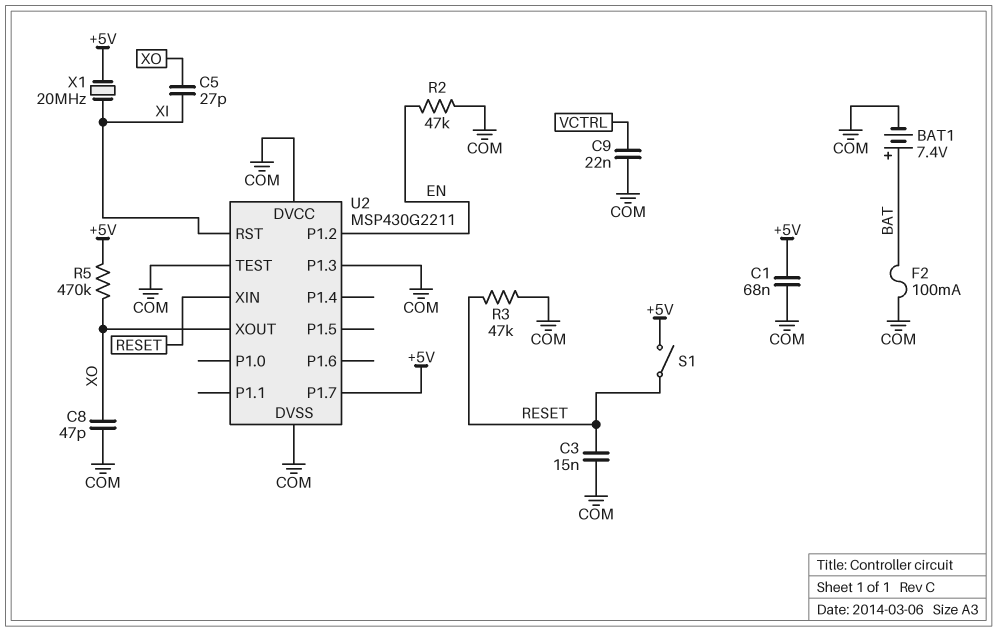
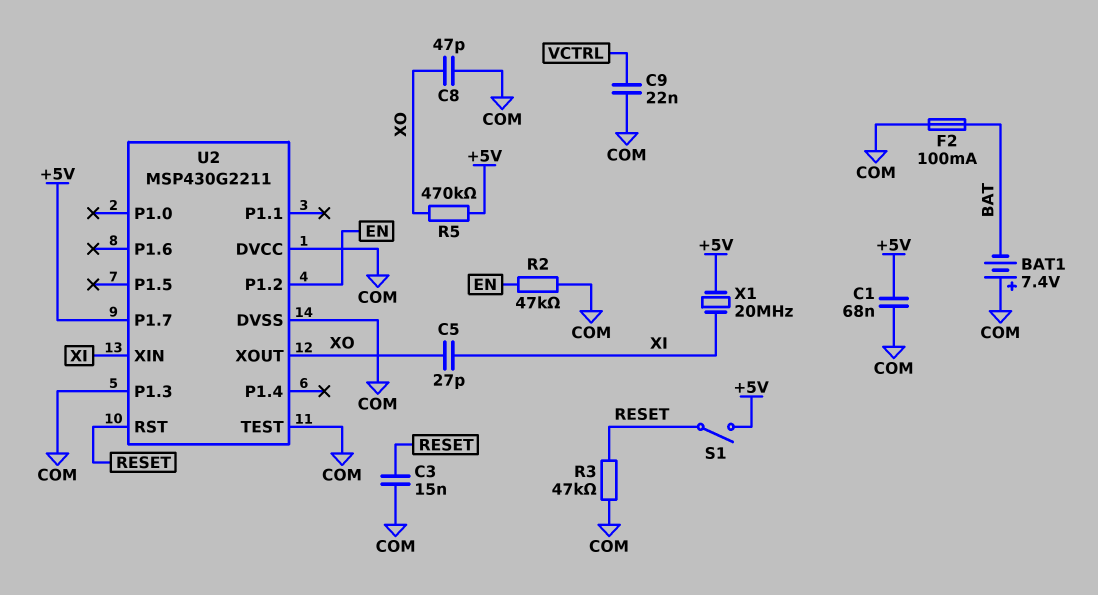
BAT1: 7.4V (plus BAT, minus COM) -> 7.4V (plus COM, minus BAT)
U2 pin RST: XI -> RESET
U2 pin XIN: RESET -> XI

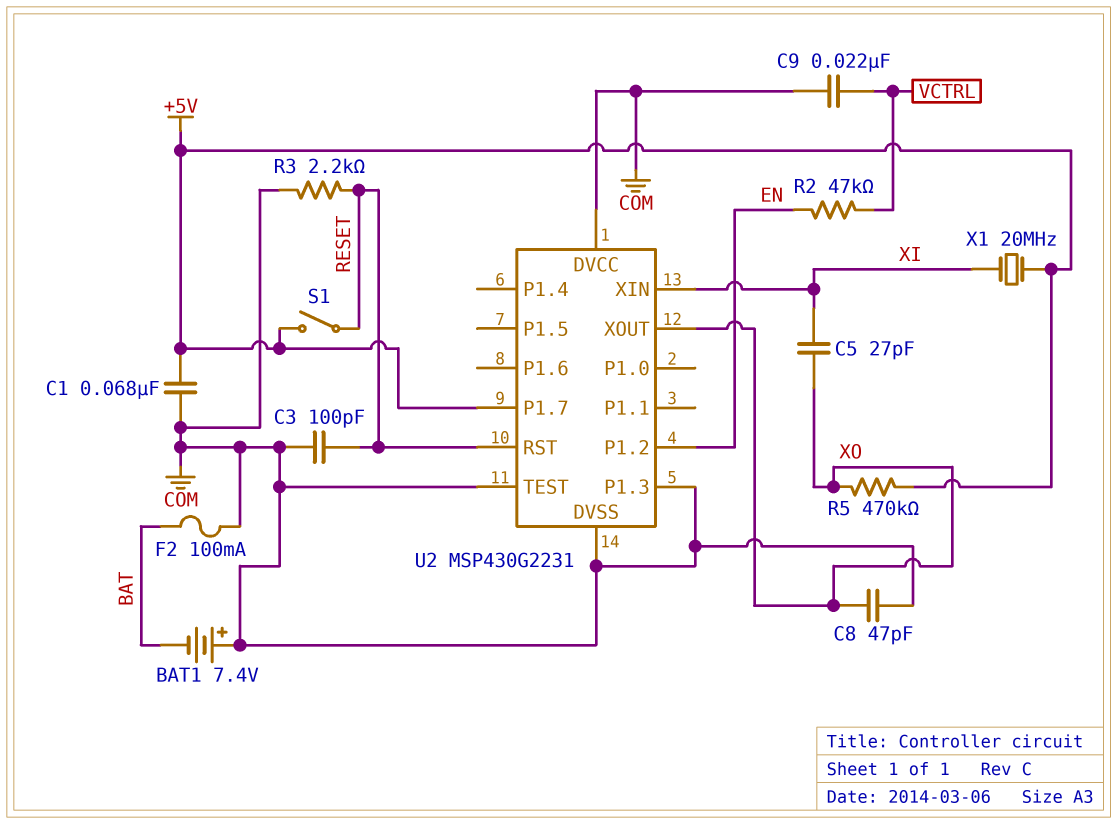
C3: 15nF (COM, RESET) -> 100pF (COM, RESET)
R2: 47k (COM, EN) -> 47k (EN, VCTRL)
R3: 47k (COM, RESET) -> 2.2k (COM, RESET)
U2: MSP430G2211 -> MSP430G2231

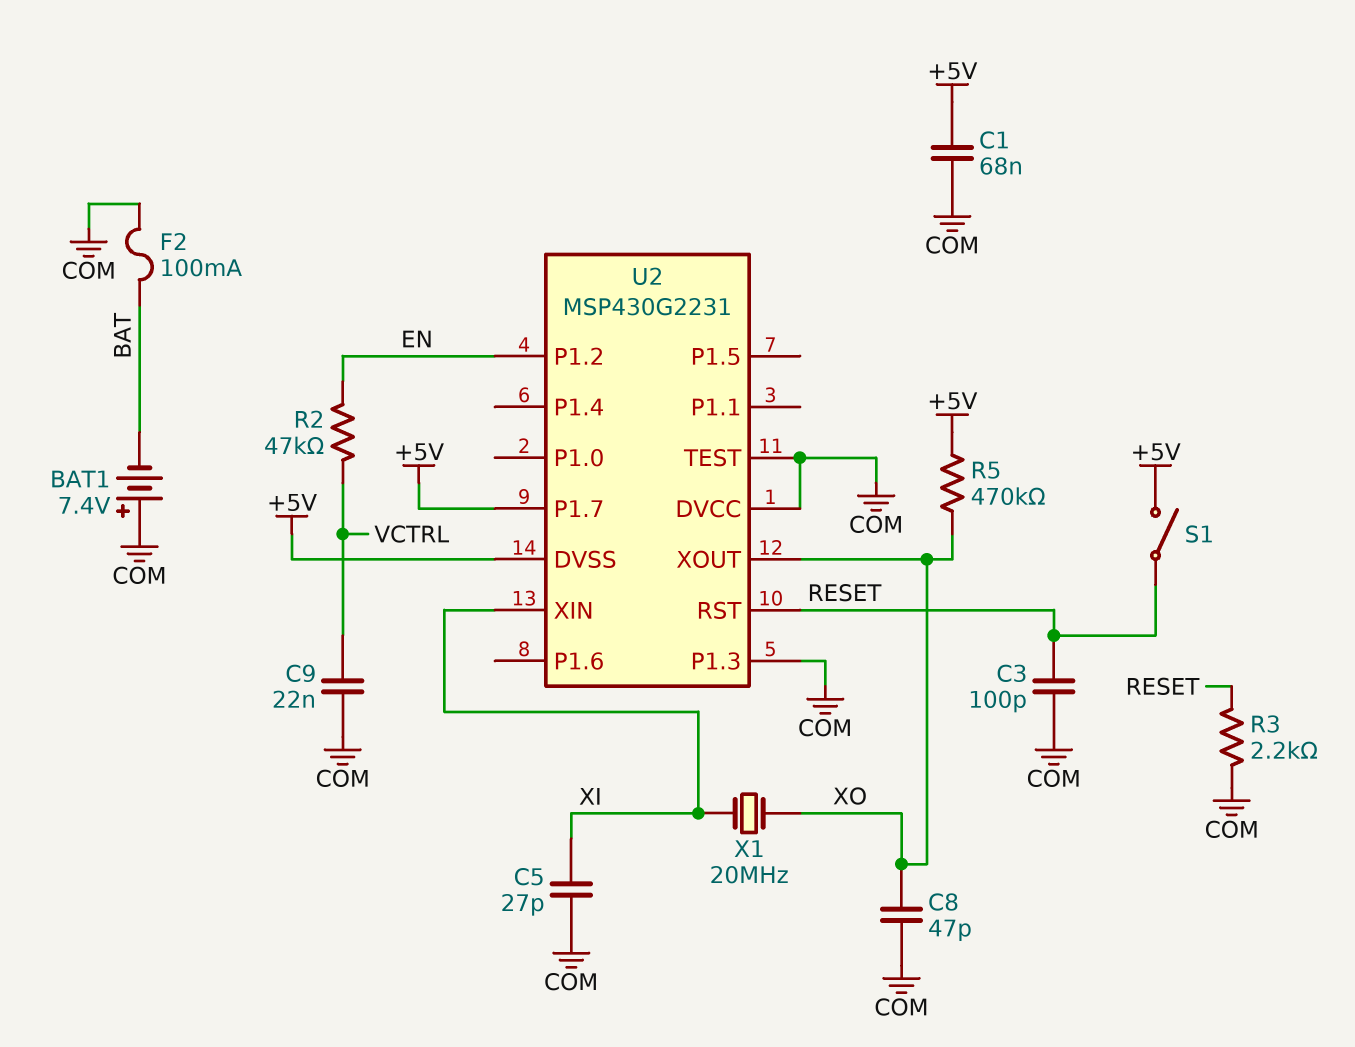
C5: 27pF (XI, XO) -> 27pF (COM, XI)
U2 pin DVSS: COM -> +5V
X1: 20MHz (+5V, XI) -> 20MHz (XI, XO)

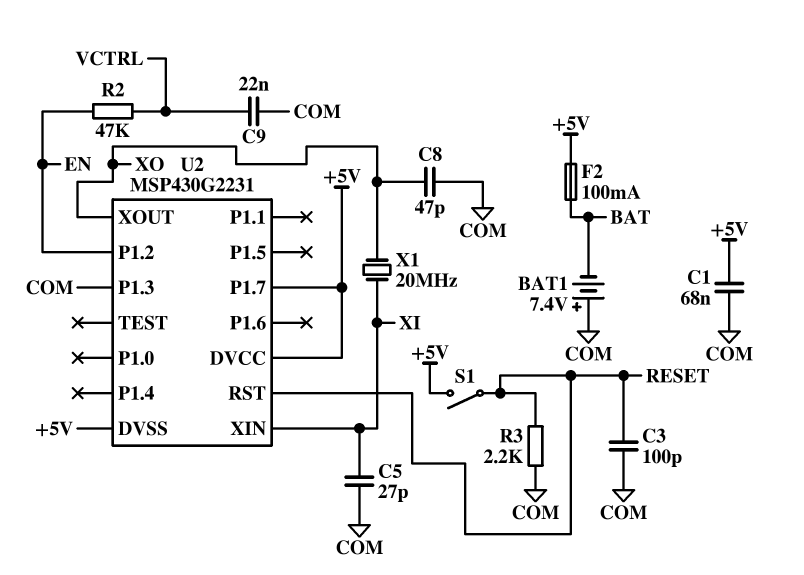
F2: 100mA (BAT, COM) -> 100mA (+5V, BAT)
R5: 470k (+5V, XO) -> none
U2 pin DVCC: COM -> +5V
U2 pin TEST: COM -> none

